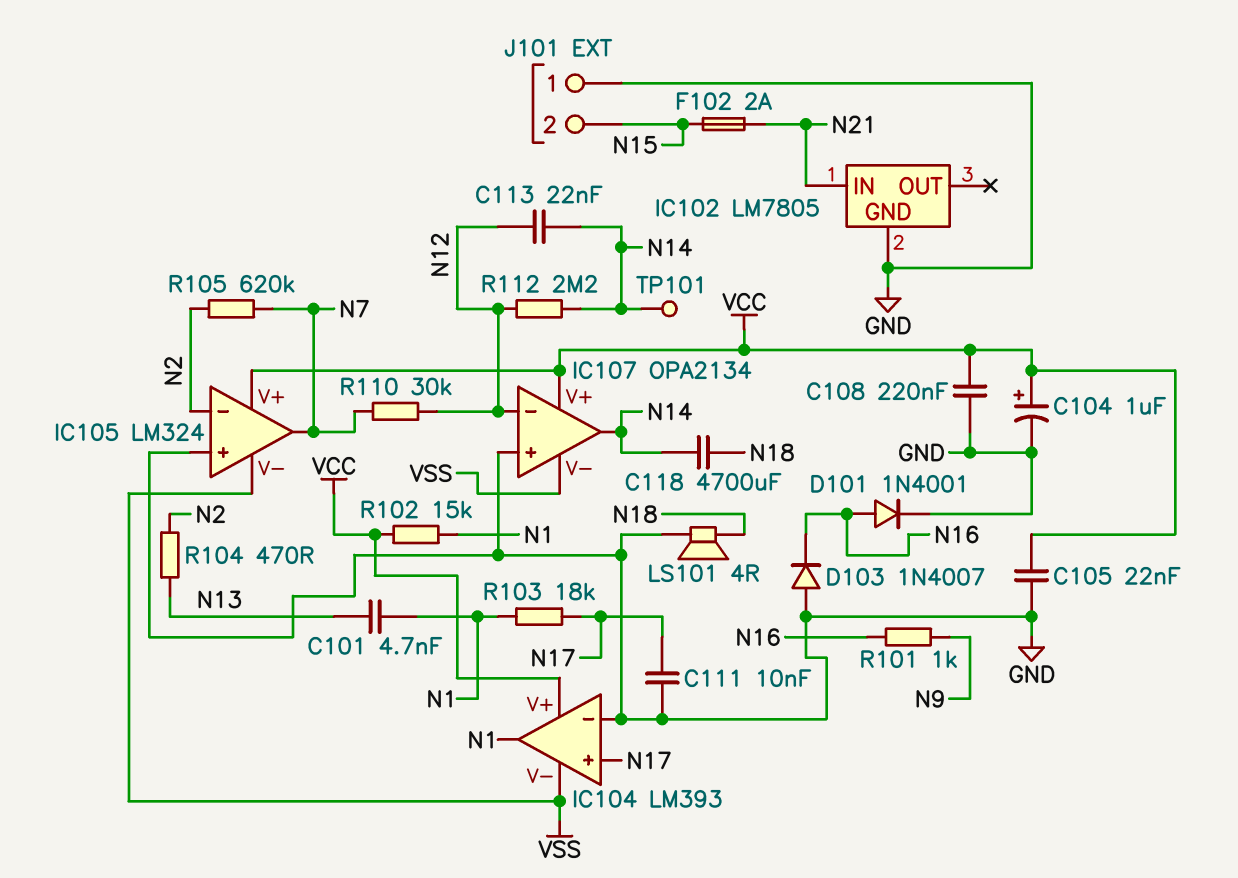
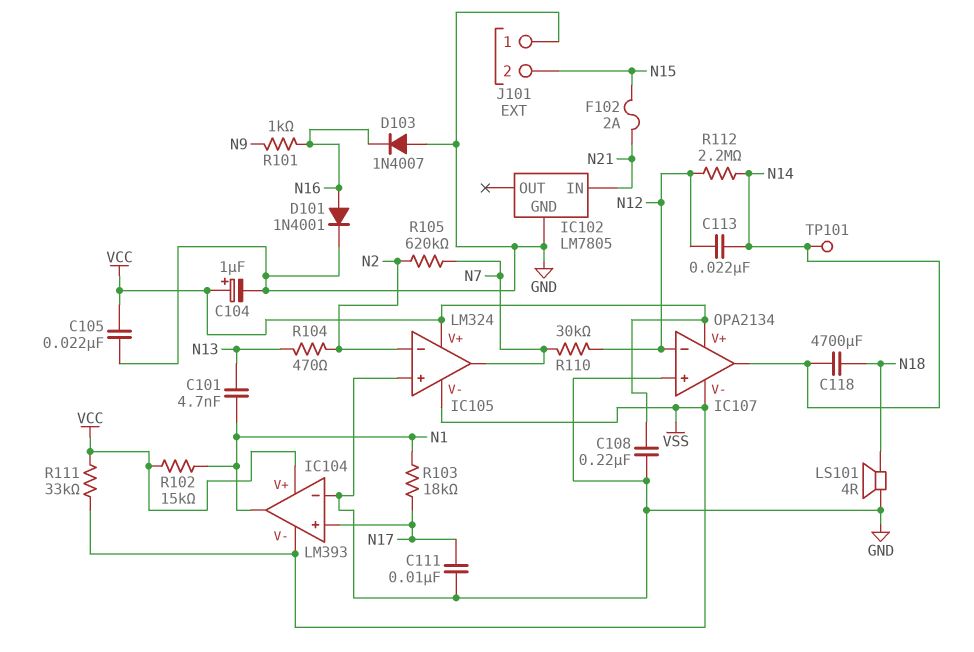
R111: none -> 33k (VCC, VSS)

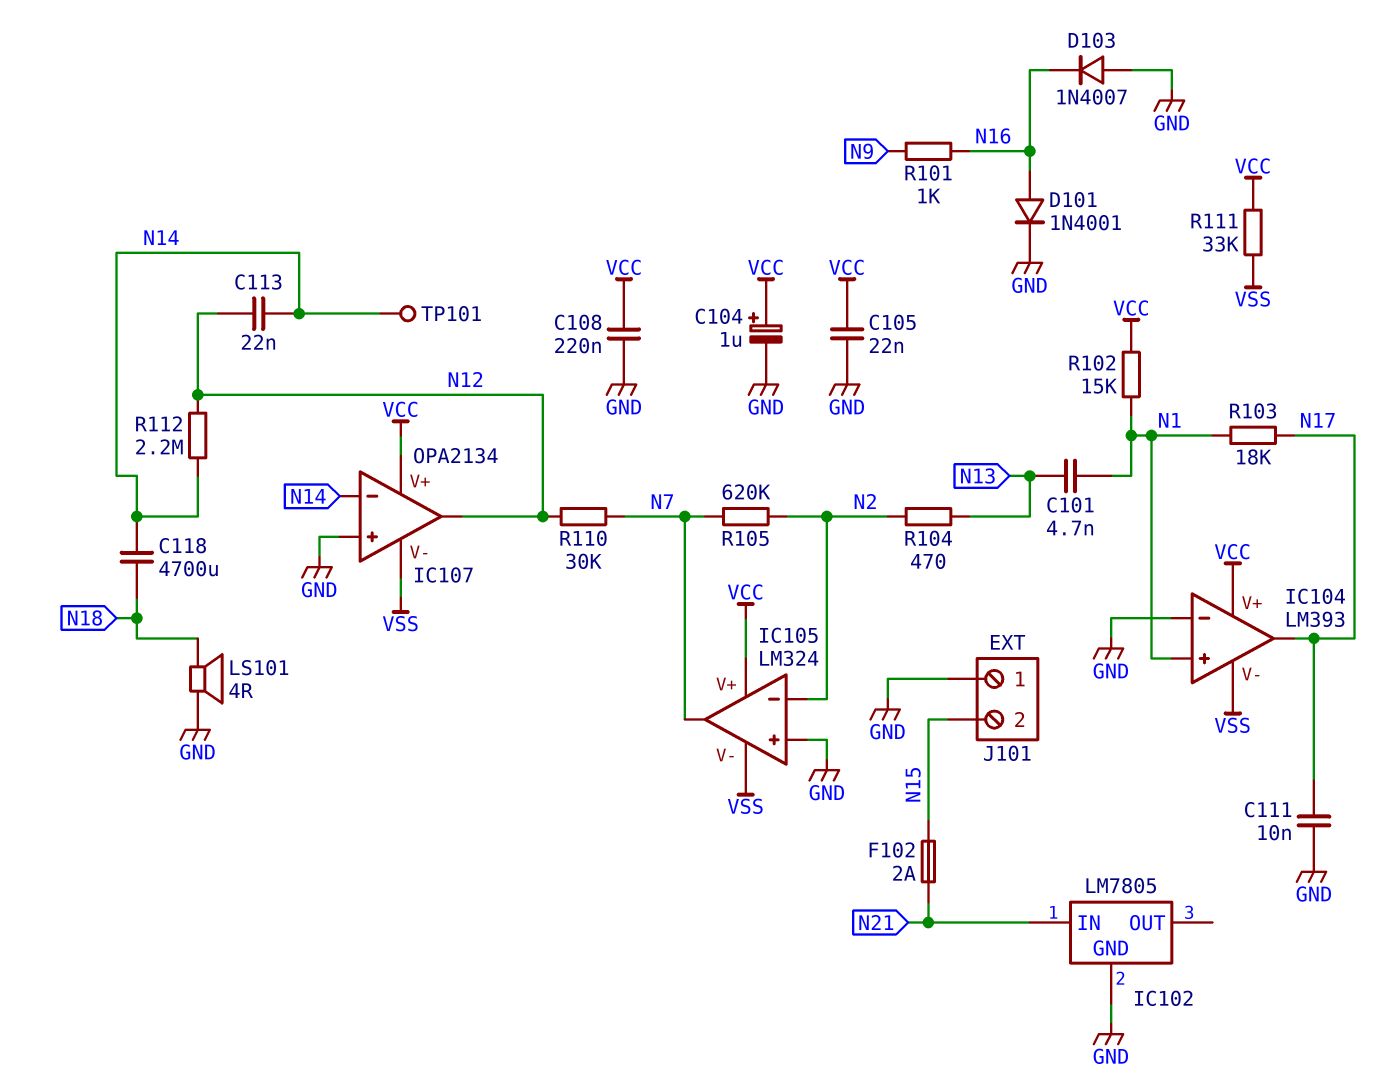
IC104 pin in+: N17 -> N1
IC104 pin out: N1 -> N17
IC107 pin in-: N12 -> N14
IC107 pin out: N14 -> N12

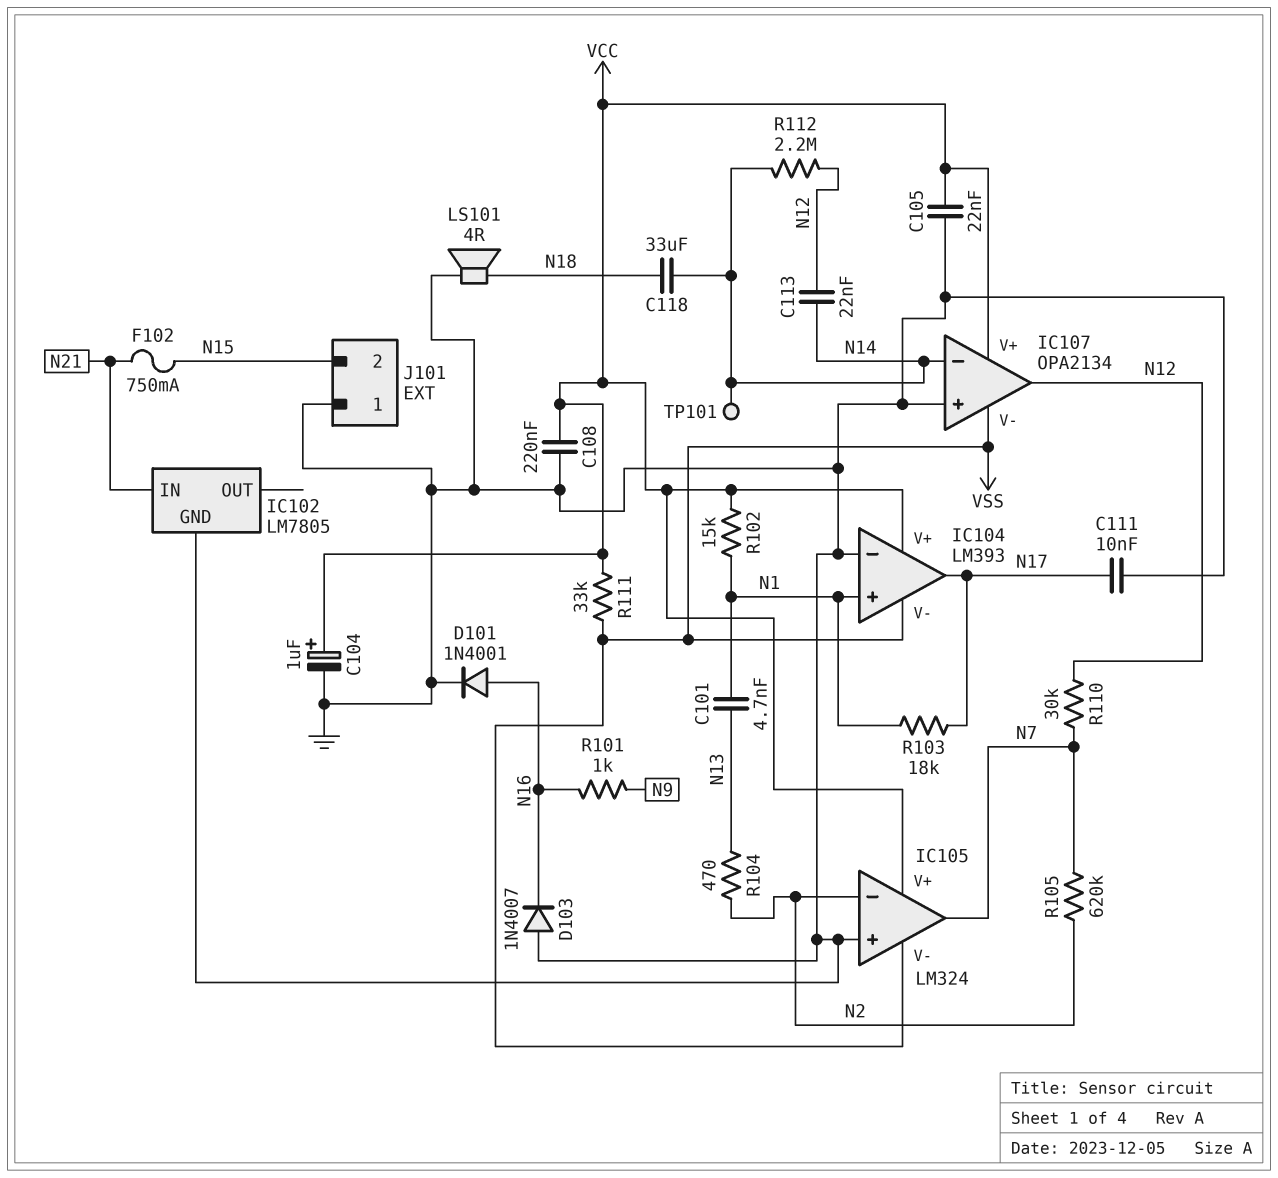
C118: 4700uF (N14, N18) -> 33uF (N14, N18)
F102: 2A (N15, N21) -> 750mA (N15, N21)

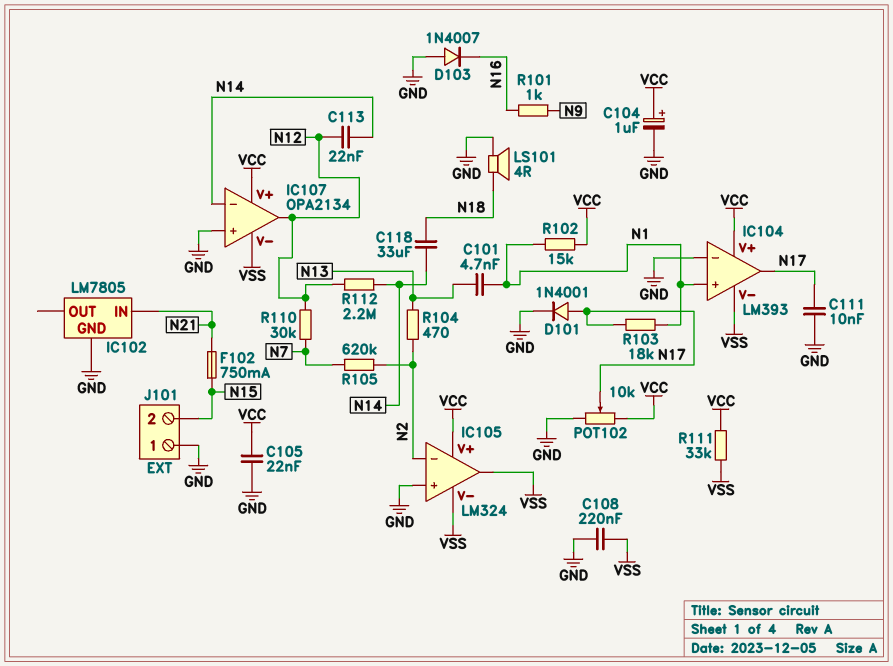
C108: 220nF (GND, VCC) -> 220nF (GND, VSS)
D101: diode 1N4001 (A N16, K GND) -> diode 1N4001 (A N17, K GND)
IC105 pin out: N7 -> VSS
POT102: none -> 10k (GND, VCC, wiper N17)
TP101: test point (N14) -> none

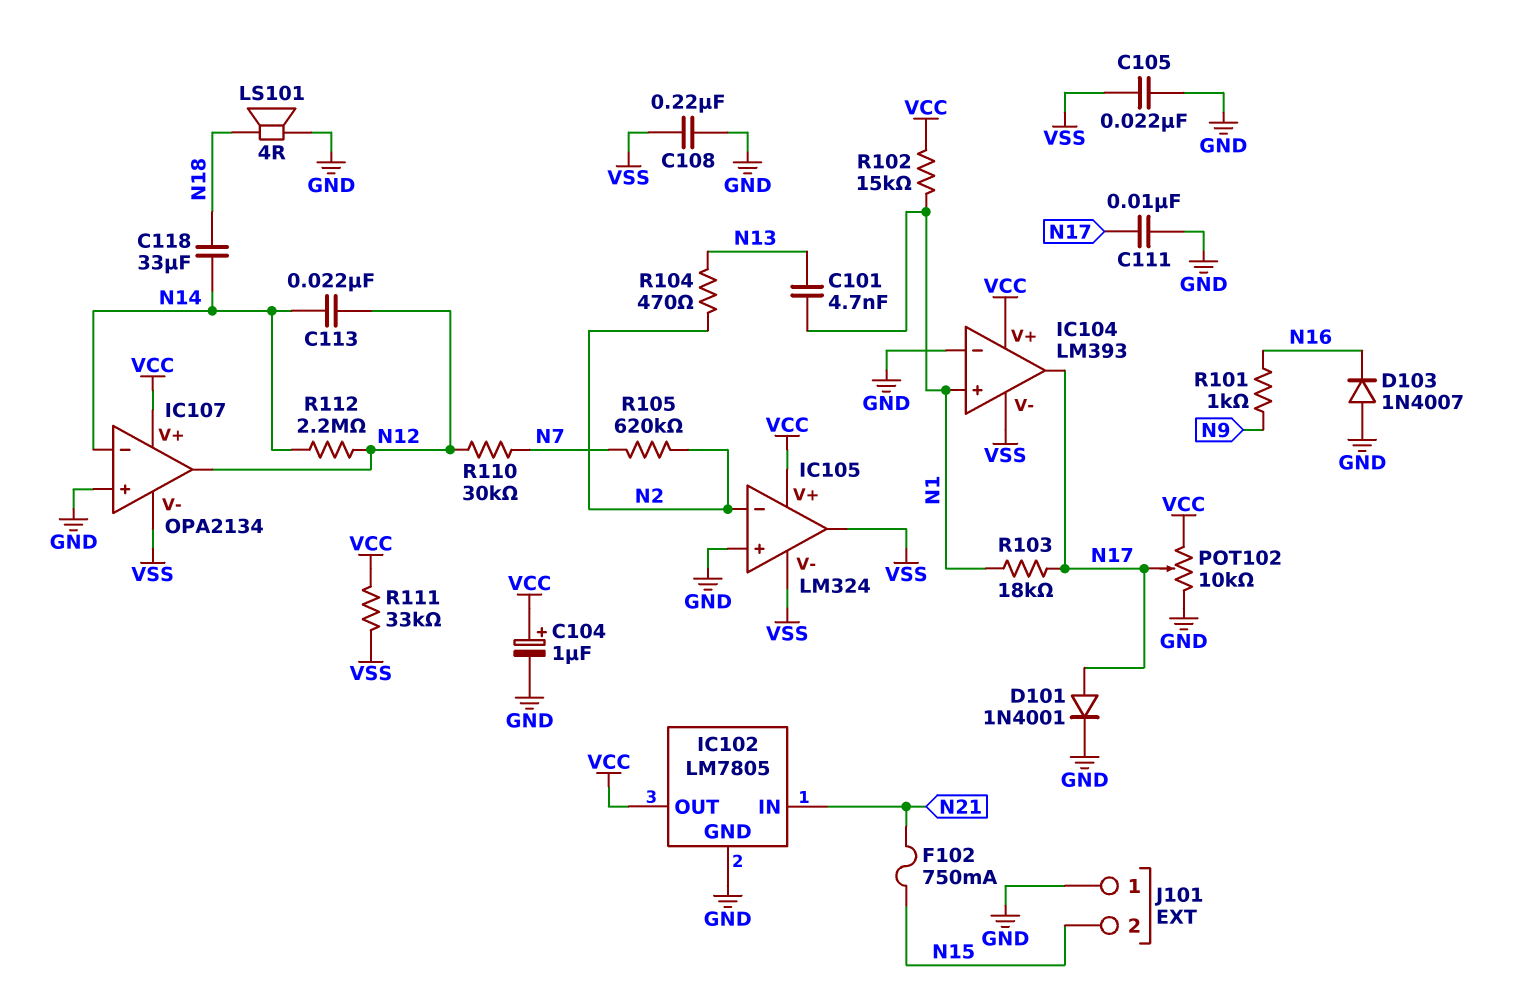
C105: 22nF (GND, VCC) -> 22nF (GND, VSS)
IC102 pin OUT: none -> VCC

